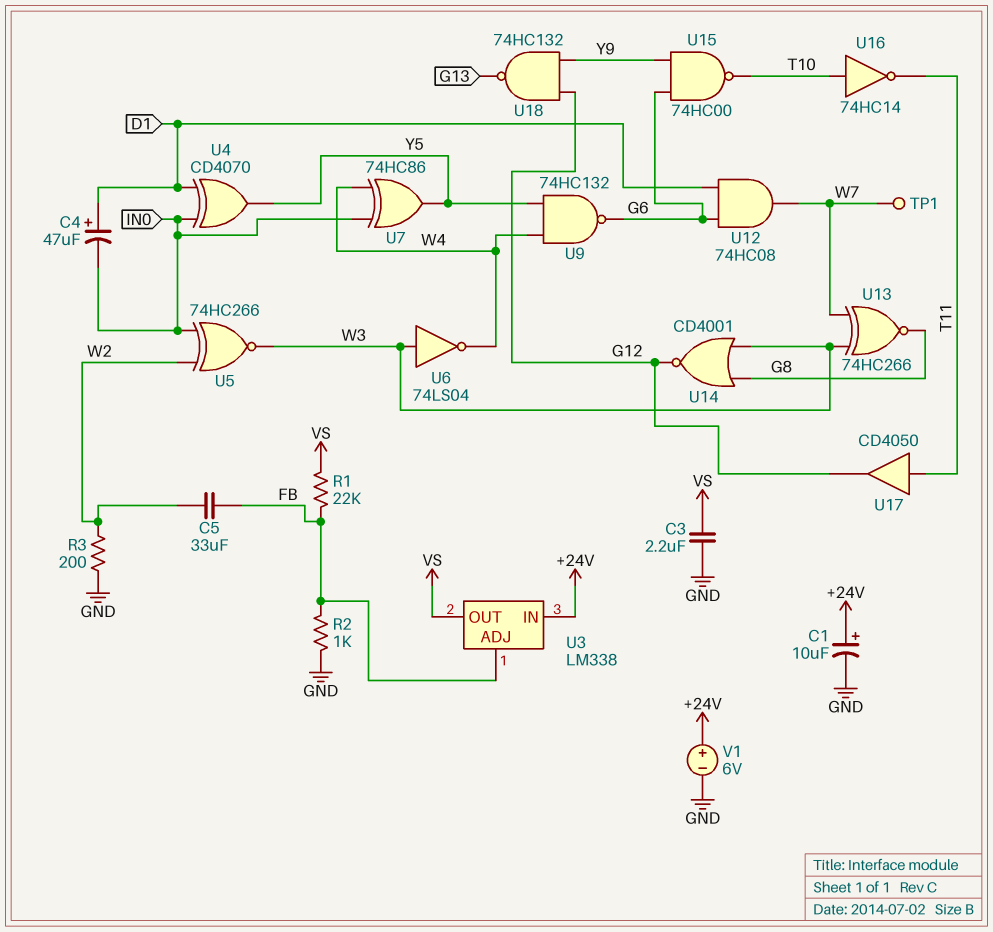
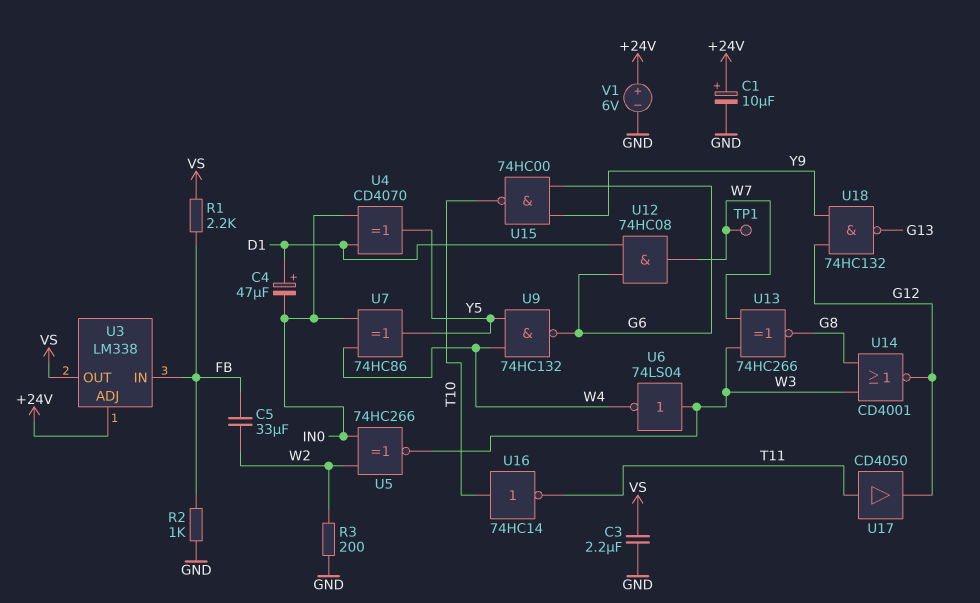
R1: 22k (FB, VS) -> 2.2k (FB, VS)
U3 pin ADJ: FB -> +24V
U3 pin IN: +24V -> FB

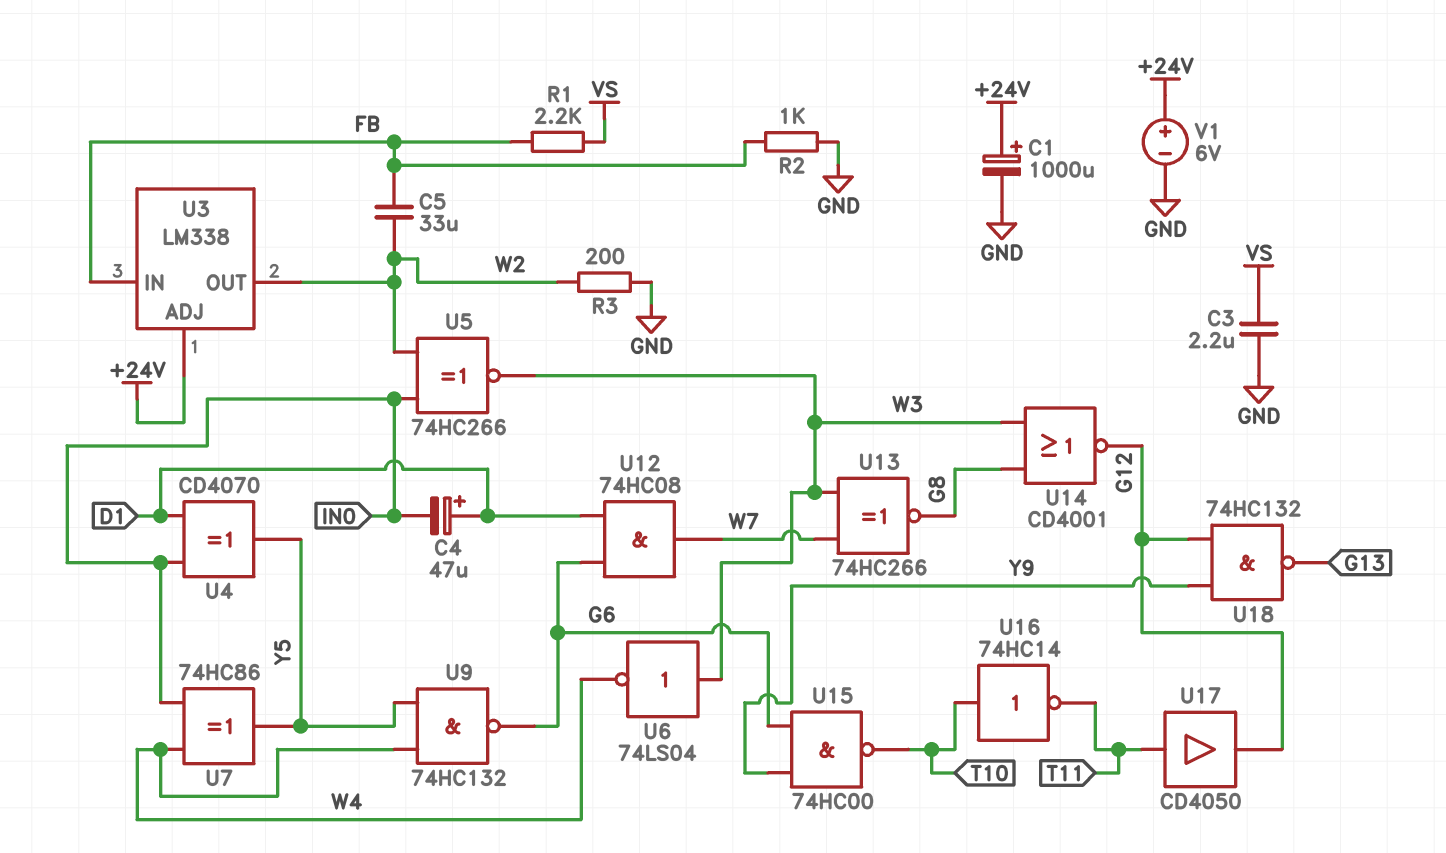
C1: 10uF (plus +24V, minus GND) -> 1000uF (plus +24V, minus GND)
TP1: test point (W7) -> none
U3 pin OUT: VS -> W2

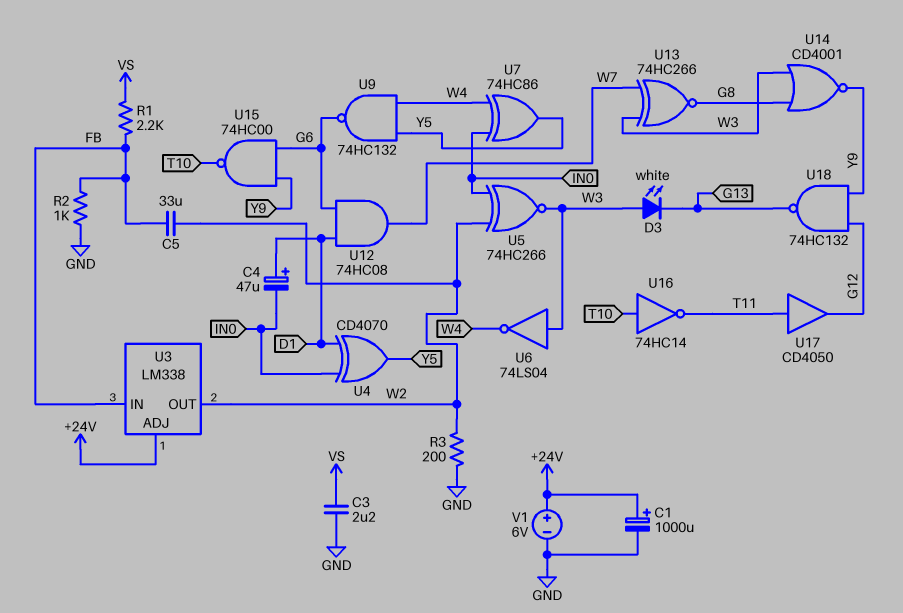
D3: none -> LED white (A W3, K G13)
U14: NOR CD4001 (in G8, in W3, out G12) -> NOR CD4001 (in G8, in W3, out Y9)

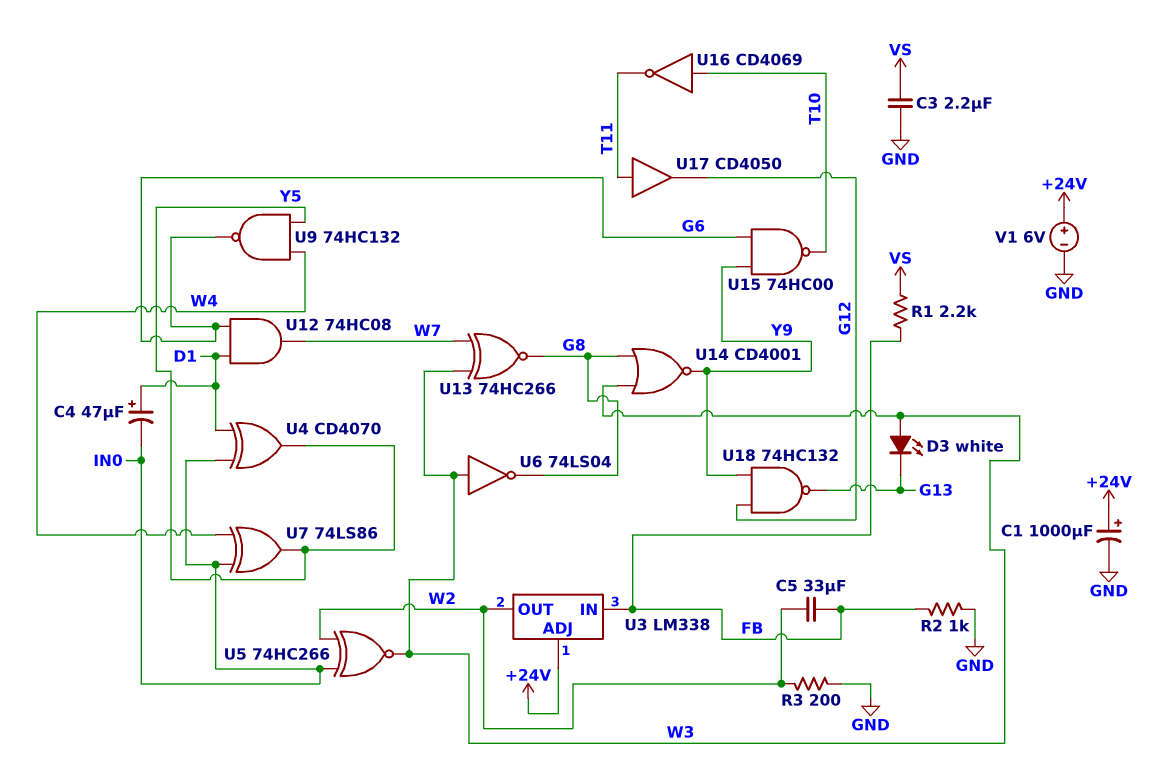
U6: NOT 74LS04 (in W3, out W4) -> NOT 74LS04 (in W3, out G8)
U7: XOR 74HC86 (in IN0, in W4, out Y5) -> XOR 74LS86 (in IN0, in W4, out Y5)
U16: NOT 74HC14 (in T10, out T11) -> NOT CD4069 (in T10, out T11)

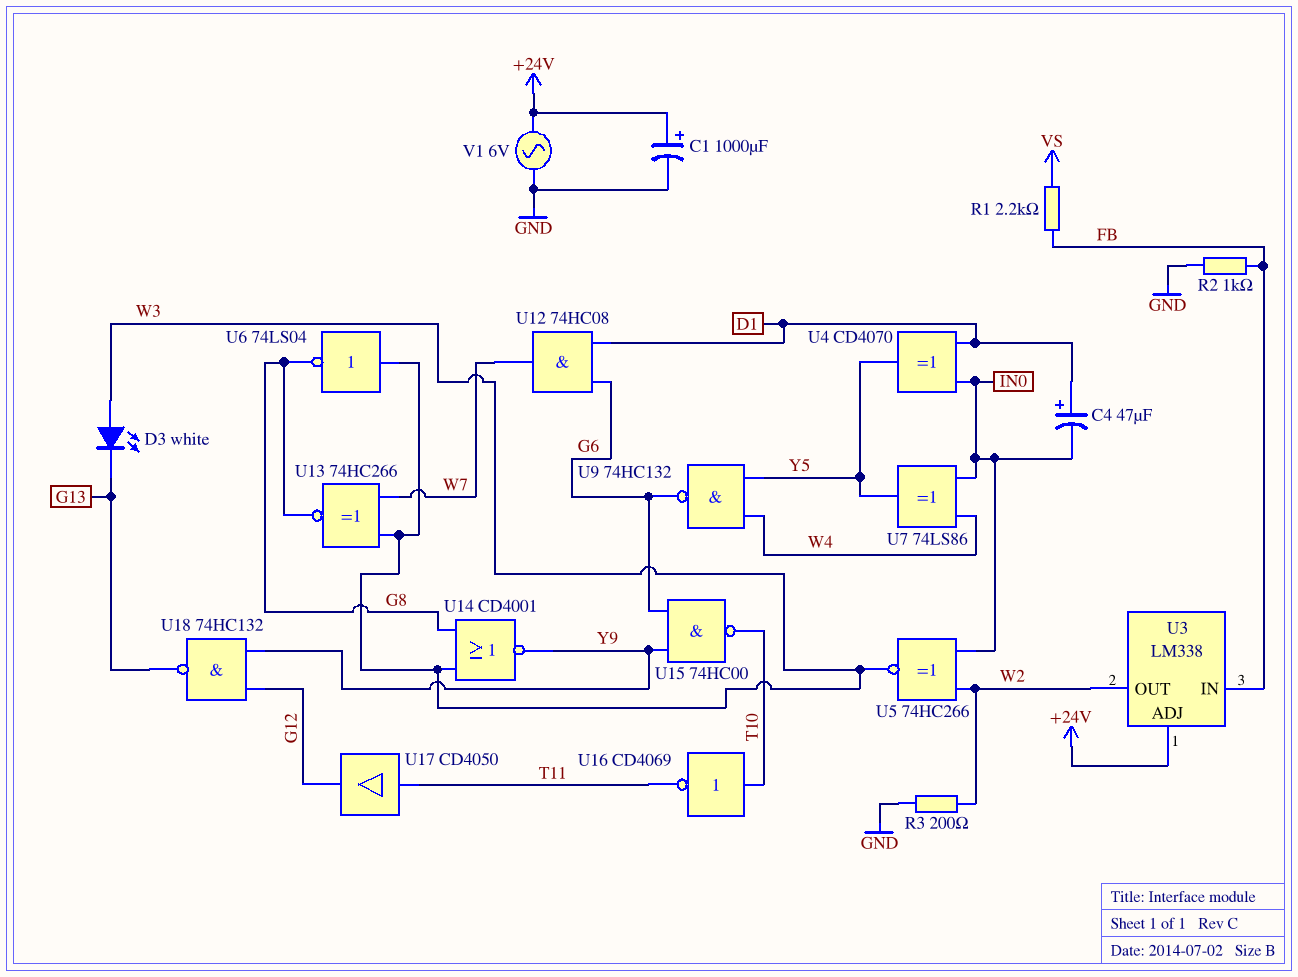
C3: 2.2uF (GND, VS) -> none
C5: 33uF (FB, W2) -> none
V1: 6V (plus +24V, minus GND) -> AC 6V (+24V, GND)

